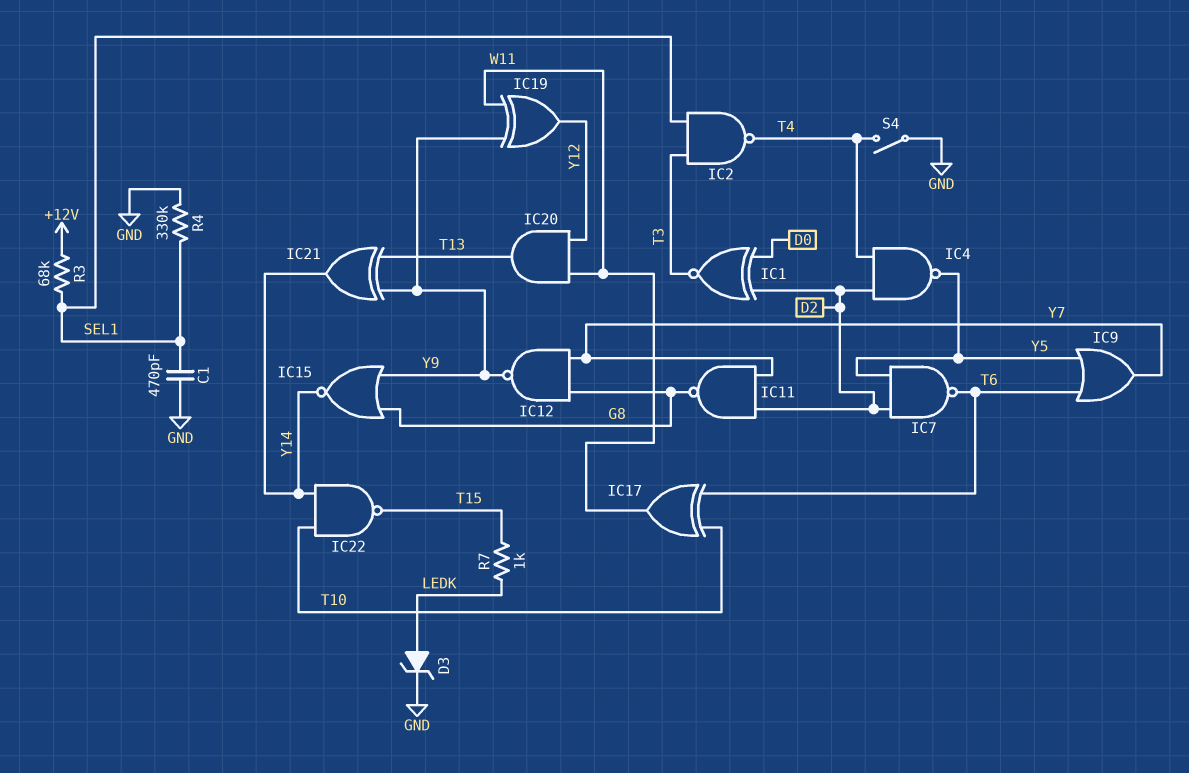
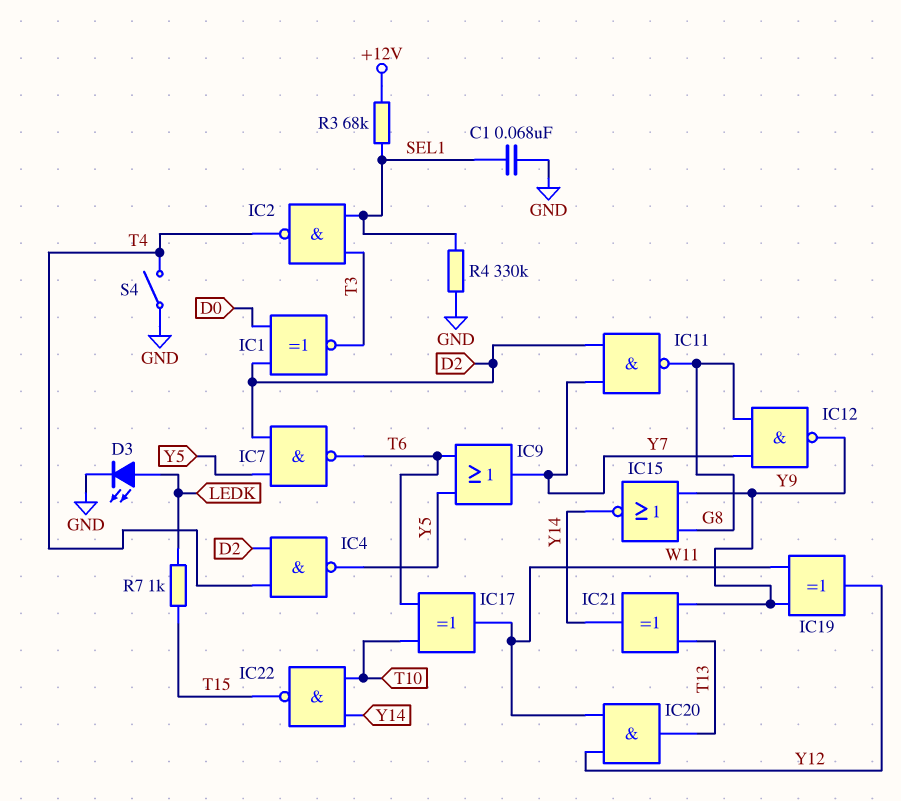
C1: 470pF (GND, SEL1) -> 68nF (GND, SEL1)
D3: zener (A LEDK, K GND) -> LED (A LEDK, K GND)

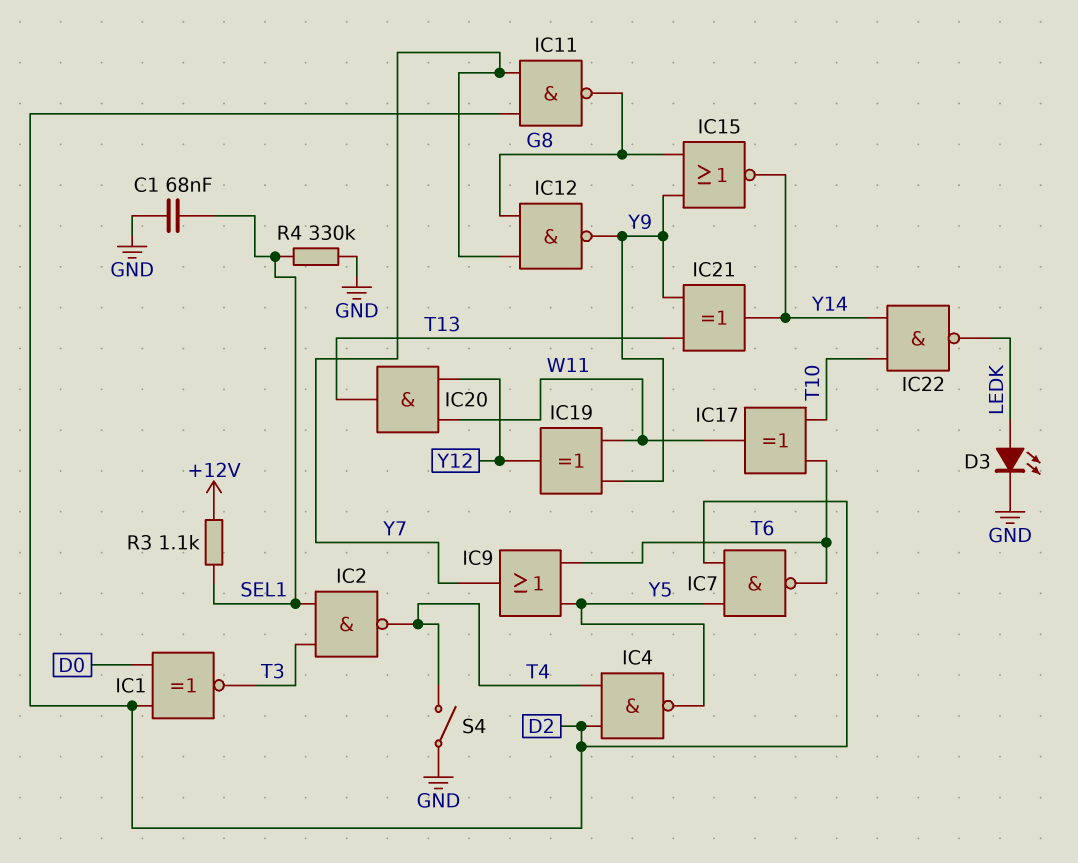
IC22: NAND (in T10, in Y14, out T15) -> NAND (in T10, in Y14, out LEDK)
R3: 68k (+12V, SEL1) -> 1.1k (+12V, SEL1)
R7: 1k (LEDK, T15) -> none

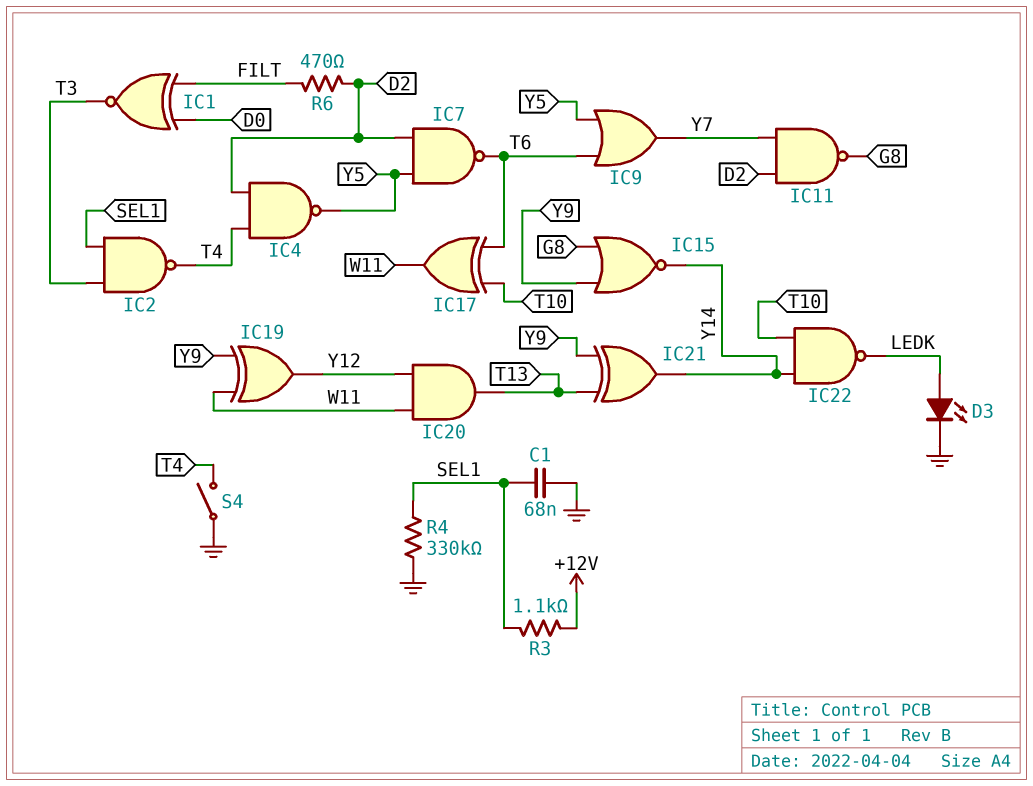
IC1: XNOR (in D0, in D2, out T3) -> XNOR (in D0, in FILT, out T3)
IC12: NAND (in G8, in Y7, out Y9) -> none
R6: none -> 470 (D2, FILT)

